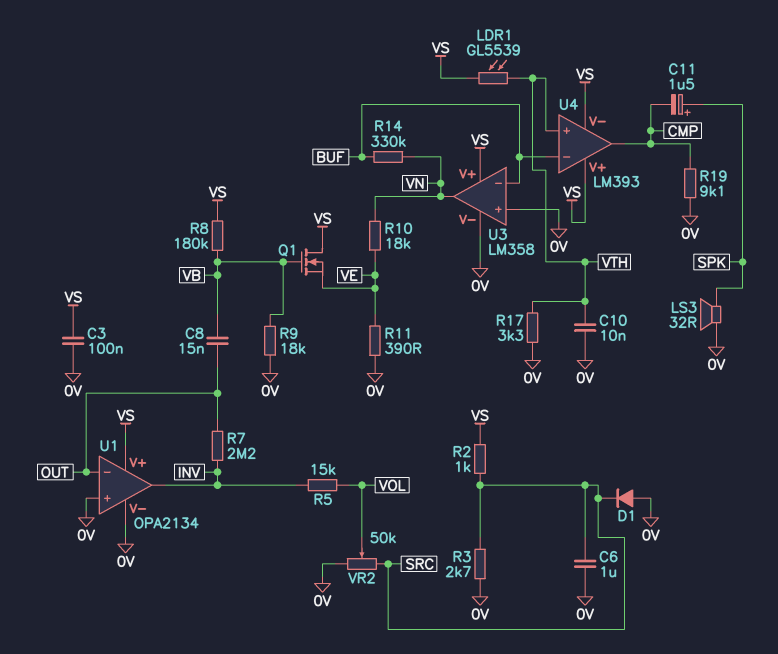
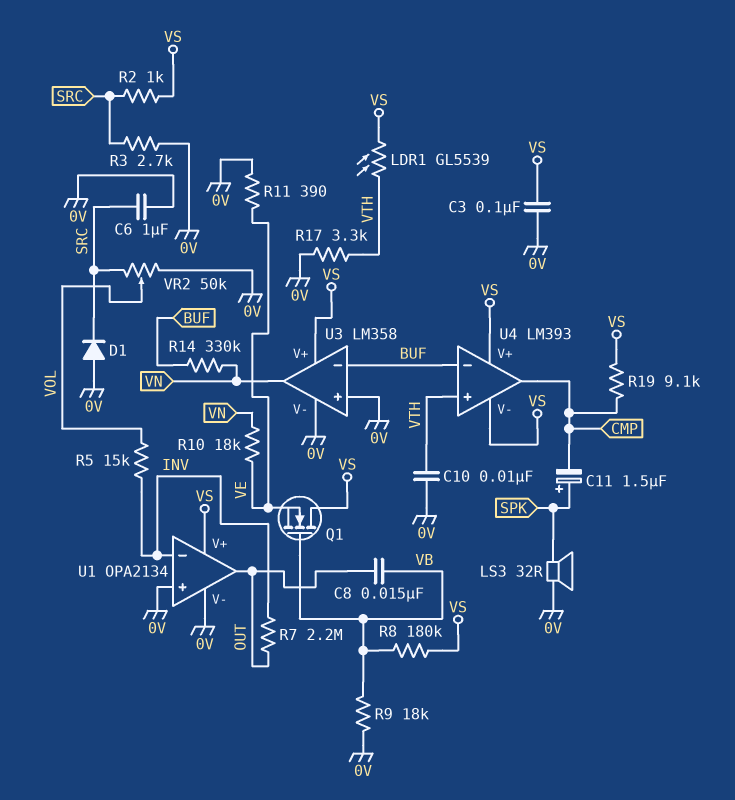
R19: 9.1k (0V, CMP) -> 9.1k (CMP, VS)
U1 pin in-: OUT -> INV
U1 pin out: INV -> OUT

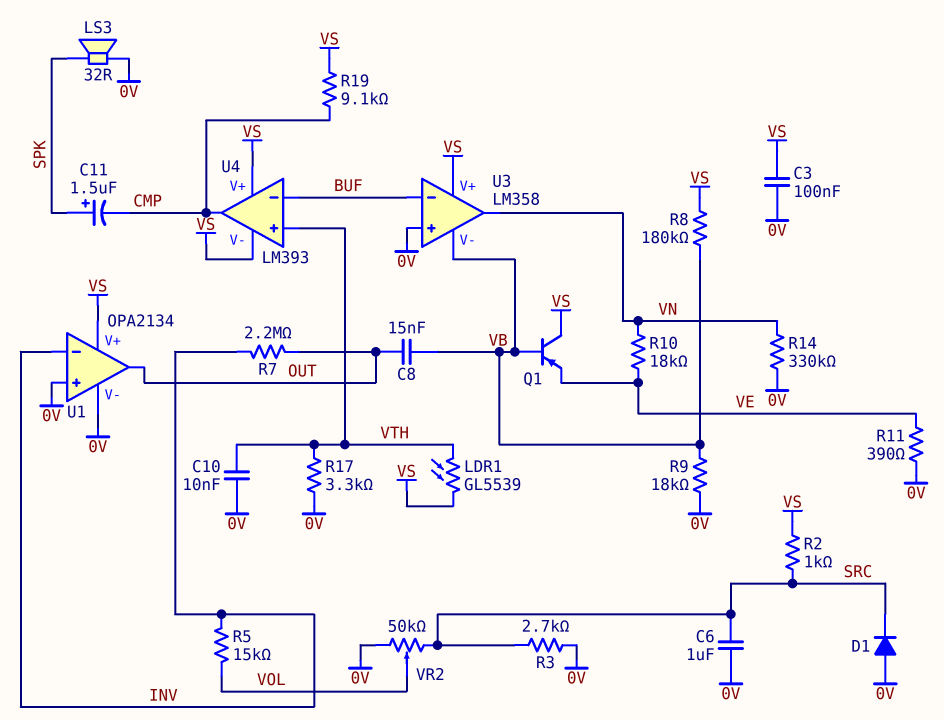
Q1: NMOS (G VB, D VS, S VE) -> PNP (B VB, C VS, E VE)
R14: 330k (BUF, VN) -> 330k (0V, VN)
U3 pin V-: 0V -> VB

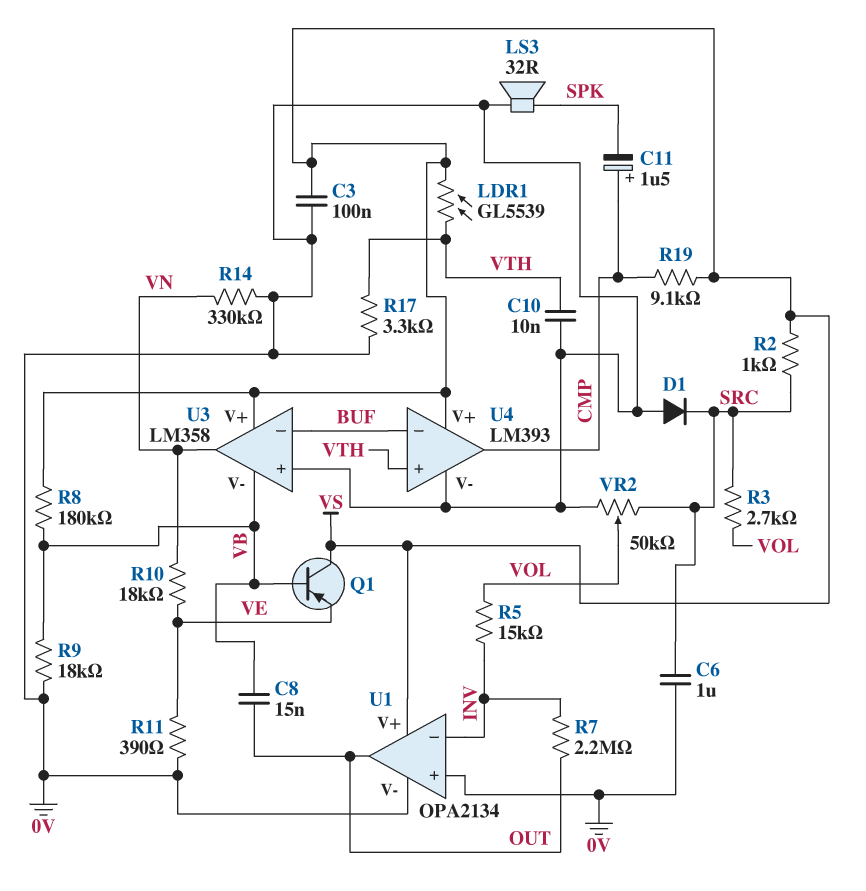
C11: 1.5uF (plus SPK, minus CMP) -> 1.5uF (plus CMP, minus SPK)
R3: 2.7k (0V, SRC) -> 2.7k (SRC, VOL)
U4 pin V-: VS -> 0V

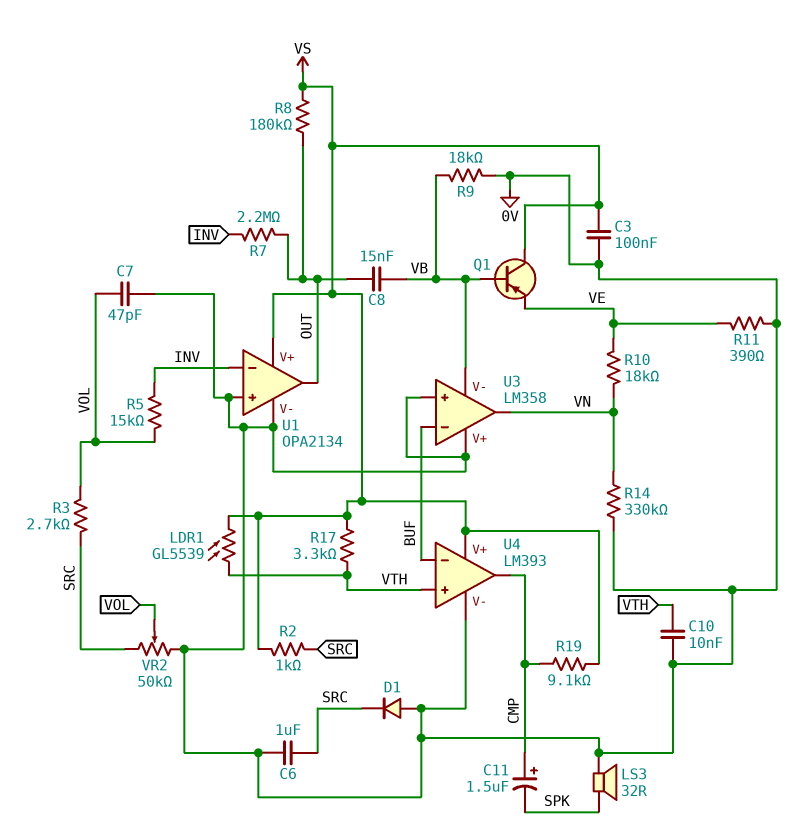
C7: none -> 47pF (0V, VOL)
R8: 180k (VB, VS) -> 180k (OUT, VS)
R17: 3.3k (0V, VTH) -> 3.3k (VS, VTH)
U3 pin V+: VS -> 0V

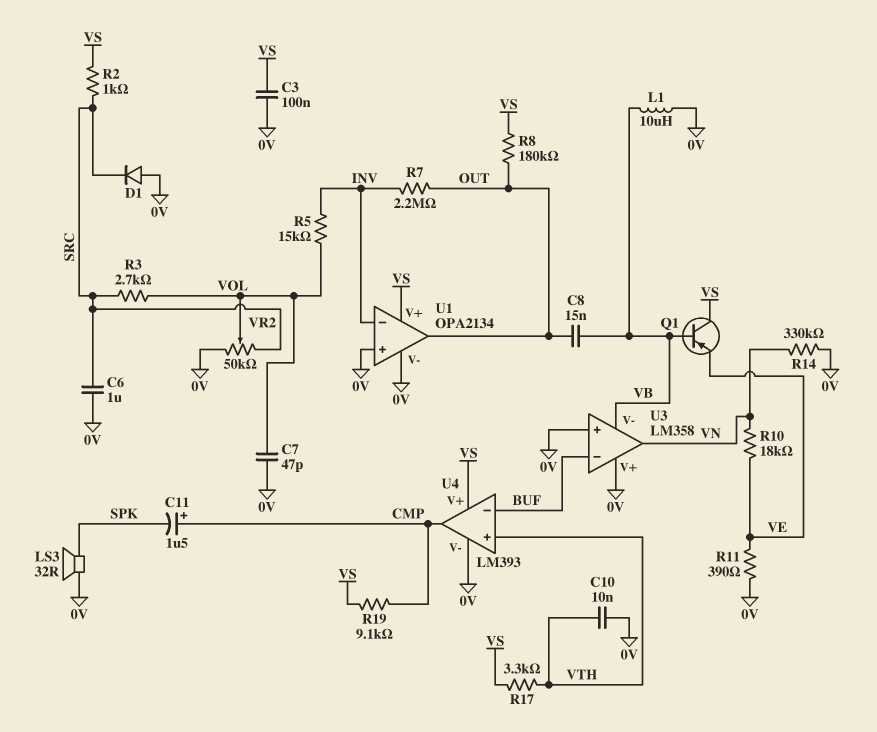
L1: none -> 10uH (0V, VB)
LDR1: GL5539 (VS, VTH) -> none
R9: 18k (0V, VB) -> none

